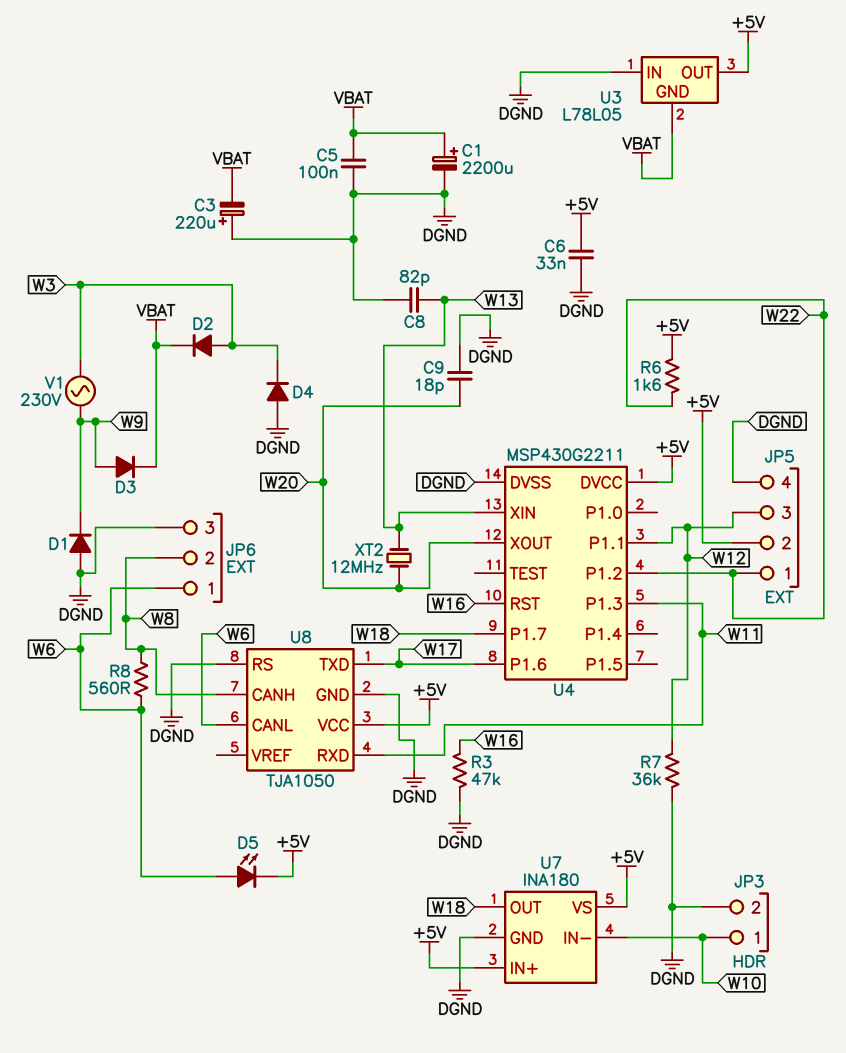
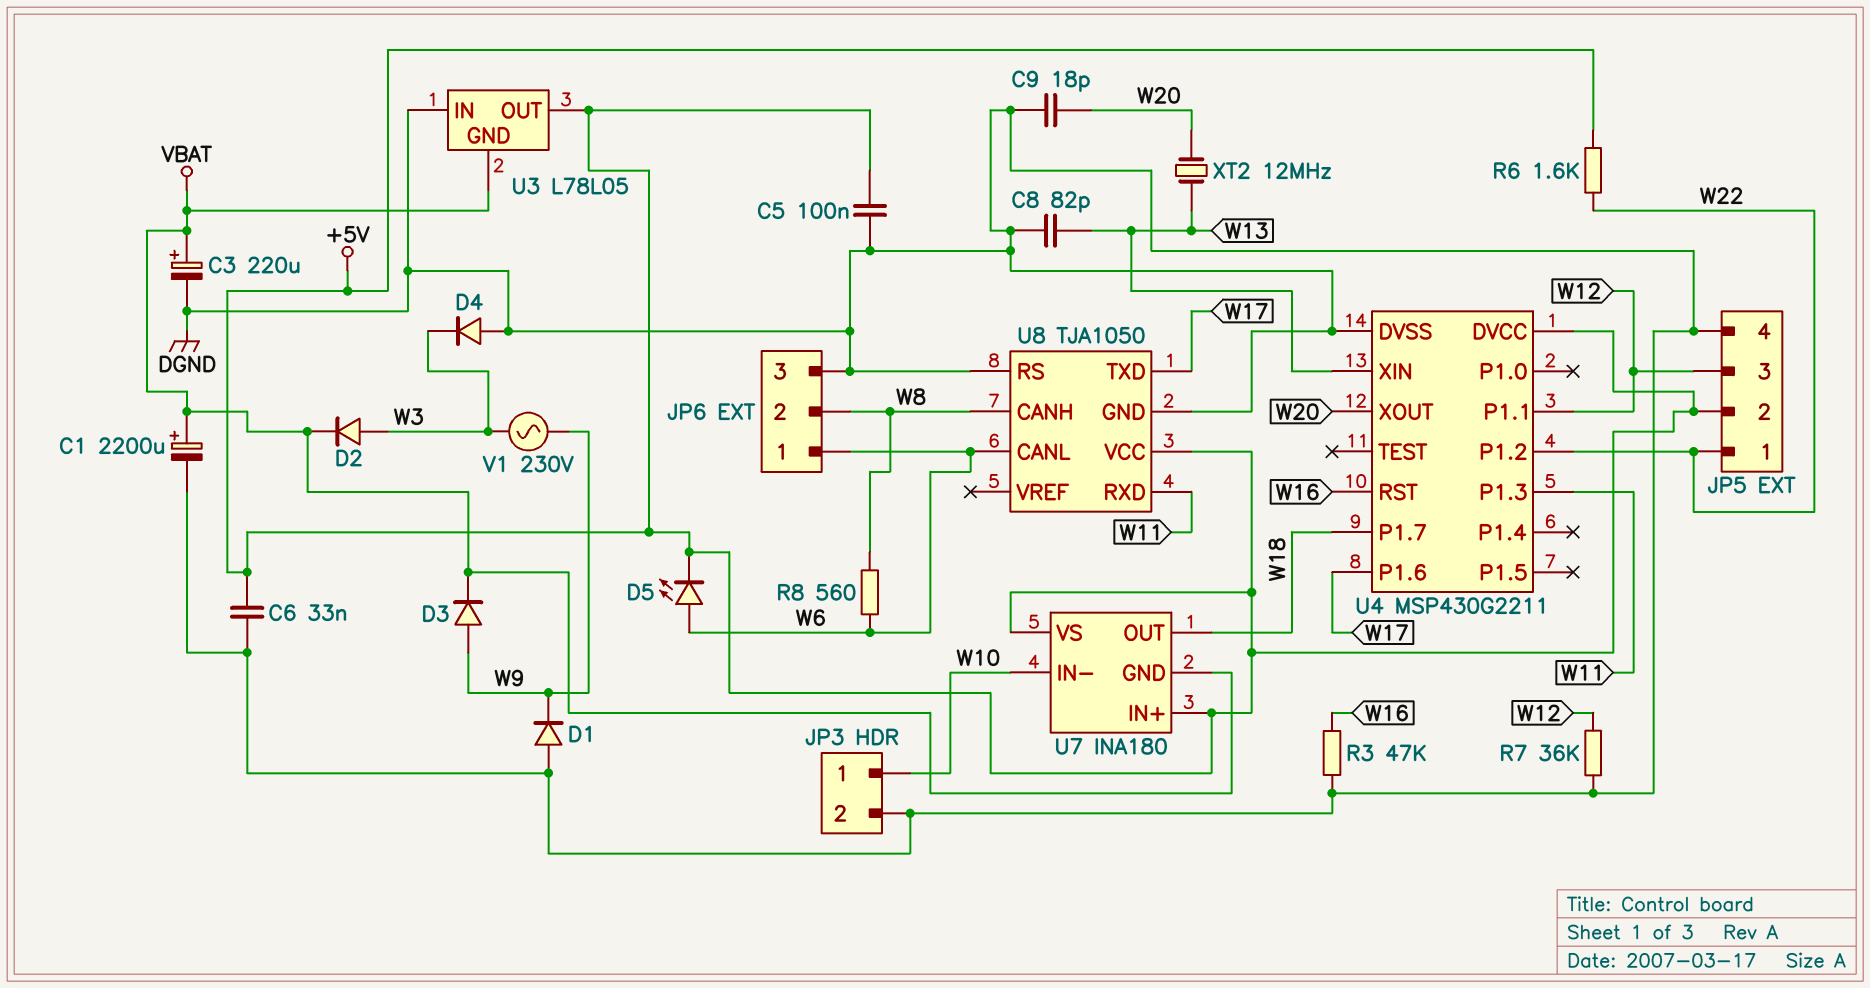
C3: 220uF (plus DGND, minus VBAT) -> 220uF (plus VBAT, minus DGND)
C5: 100nF (DGND, VBAT) -> 100nF (+5V, DGND)
U7 pin GND: DGND -> VBAT

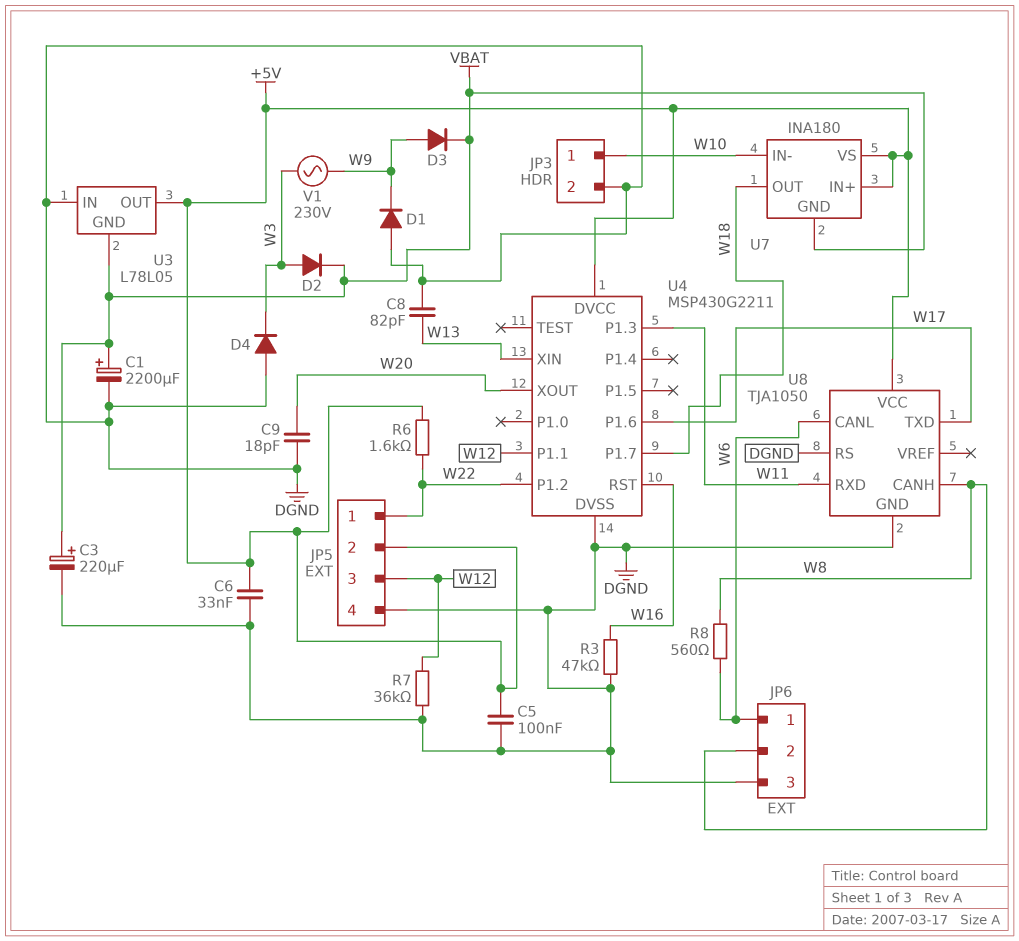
D5: LED (A W6, K +5V) -> none
XT2: 12MHz (W13, W20) -> none

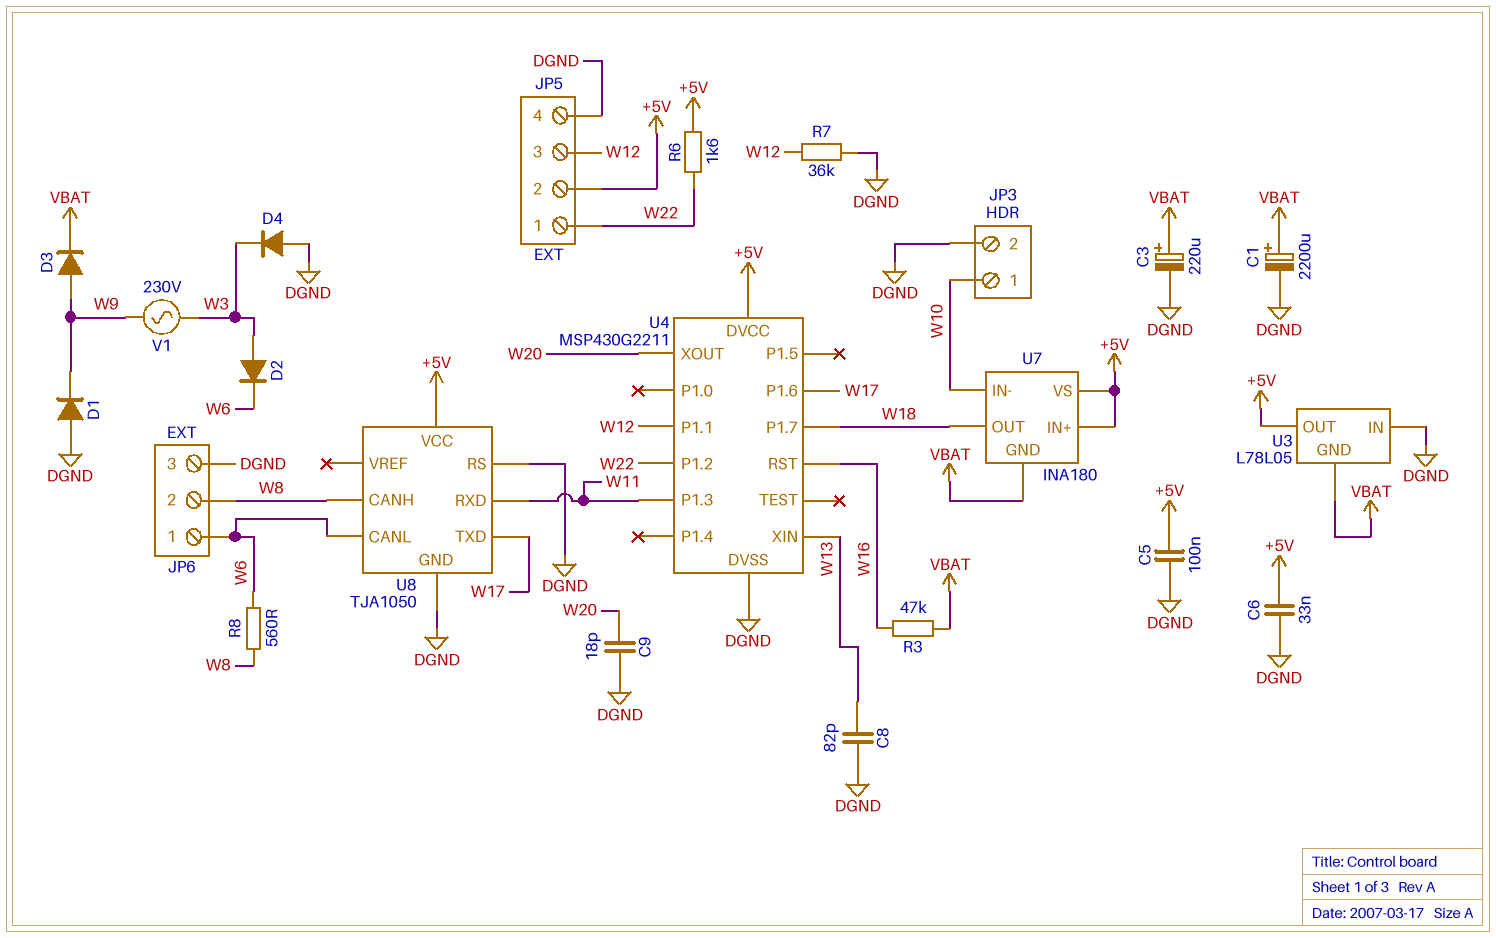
D2: diode (A W3, K VBAT) -> diode (A W3, K W6)
R3: 47k (DGND, W16) -> 47k (VBAT, W16)

